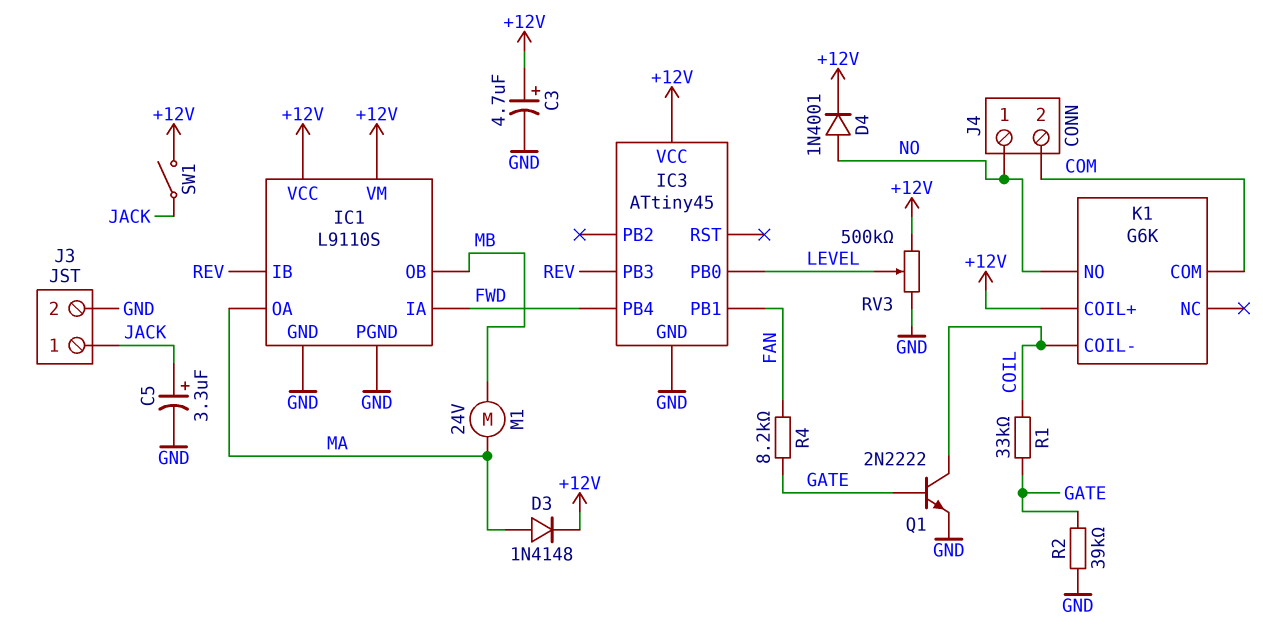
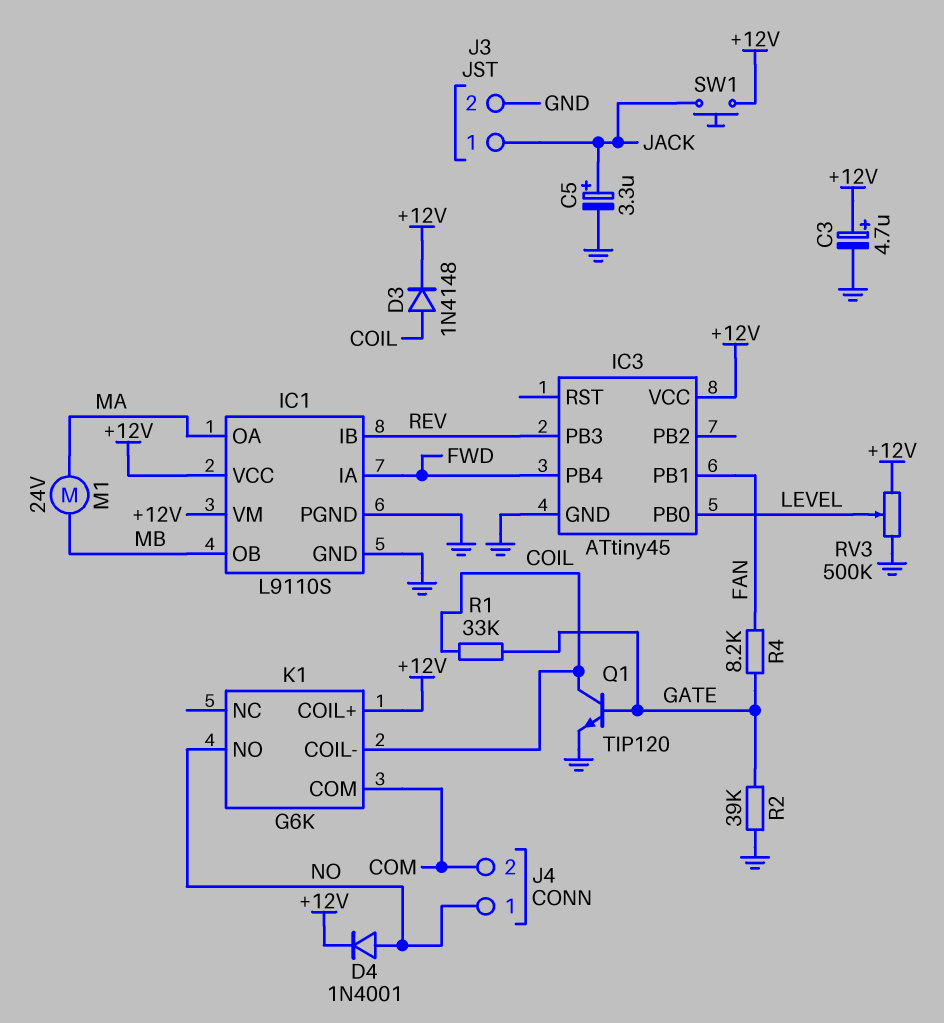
D3: diode 1N4148 (A MA, K +12V) -> diode 1N4148 (A COIL, K +12V)
Q1: NPN 2N2222 (B GATE, C COIL, E GND) -> NPN TIP120 (B GATE, C COIL, E GND)
SW1: switch (+12V, JACK) -> button (+12V, JACK)

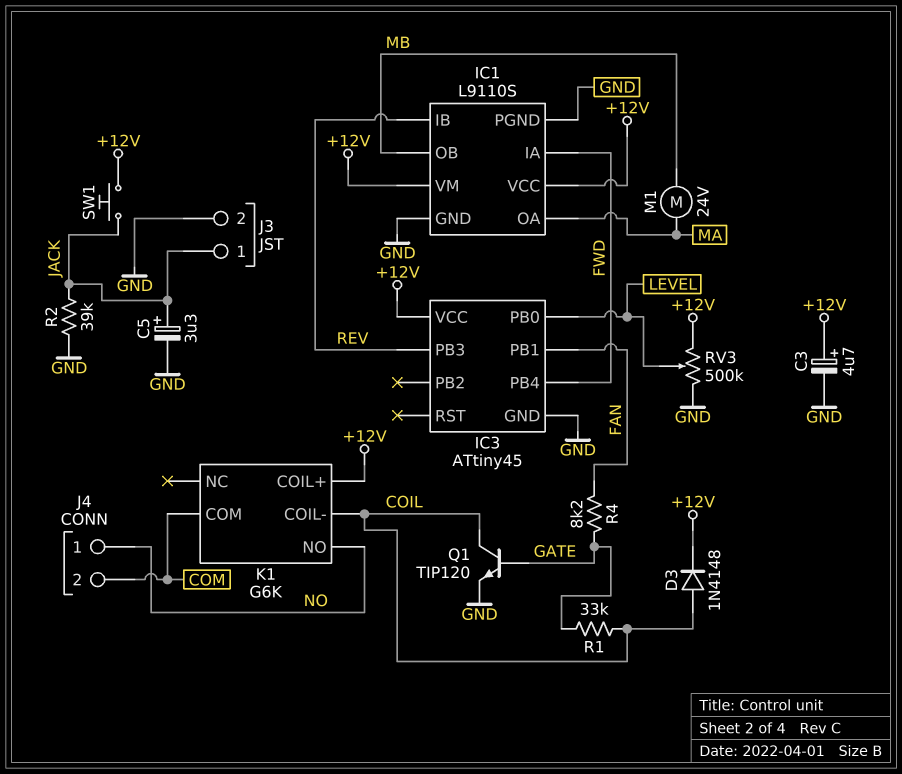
D4: diode 1N4001 (A NO, K +12V) -> none
R2: 39k (GATE, GND) -> 39k (GND, JACK)

